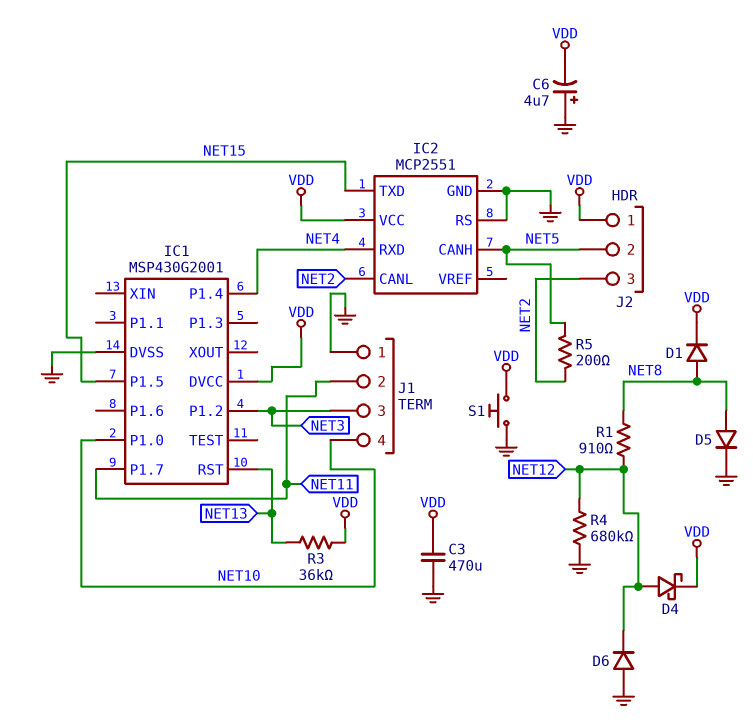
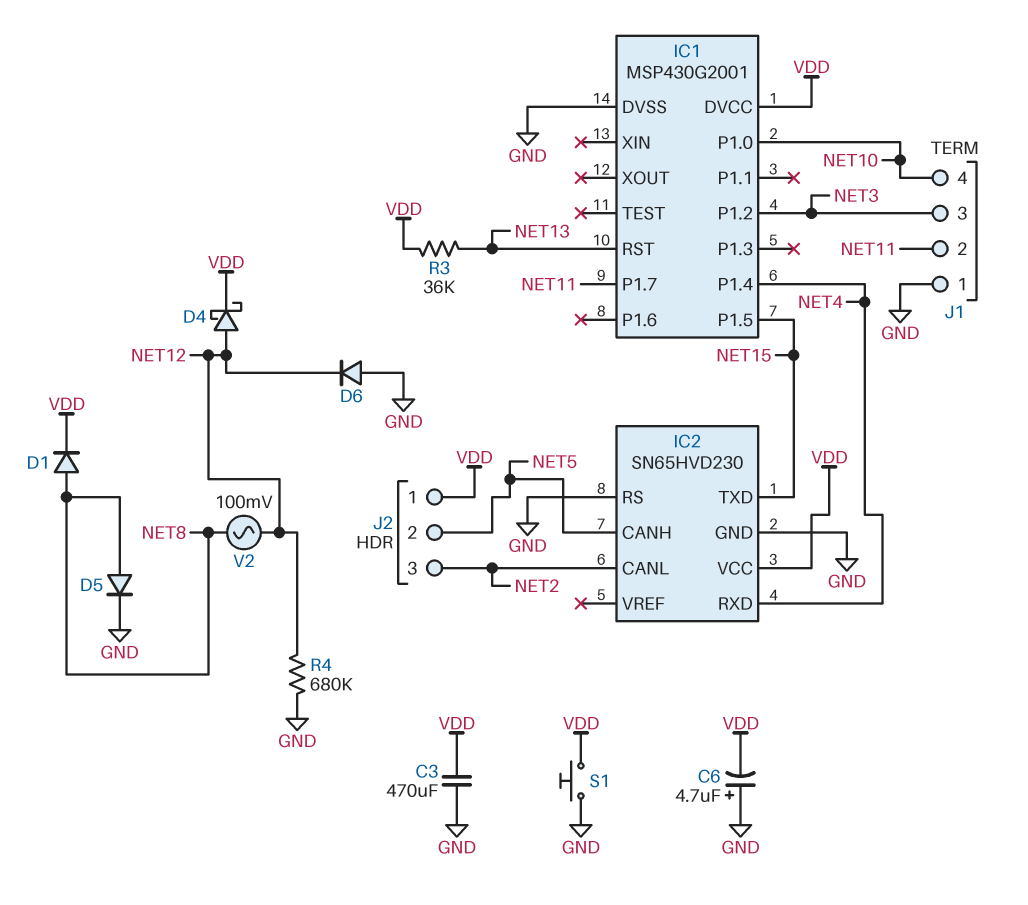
IC2: MCP2551 -> SN65HVD230
R1: 910 (NET8, NET12) -> none
R5: 200 (NET2, NET5) -> none
V2: none -> AC 100mV (NET8, NET12)

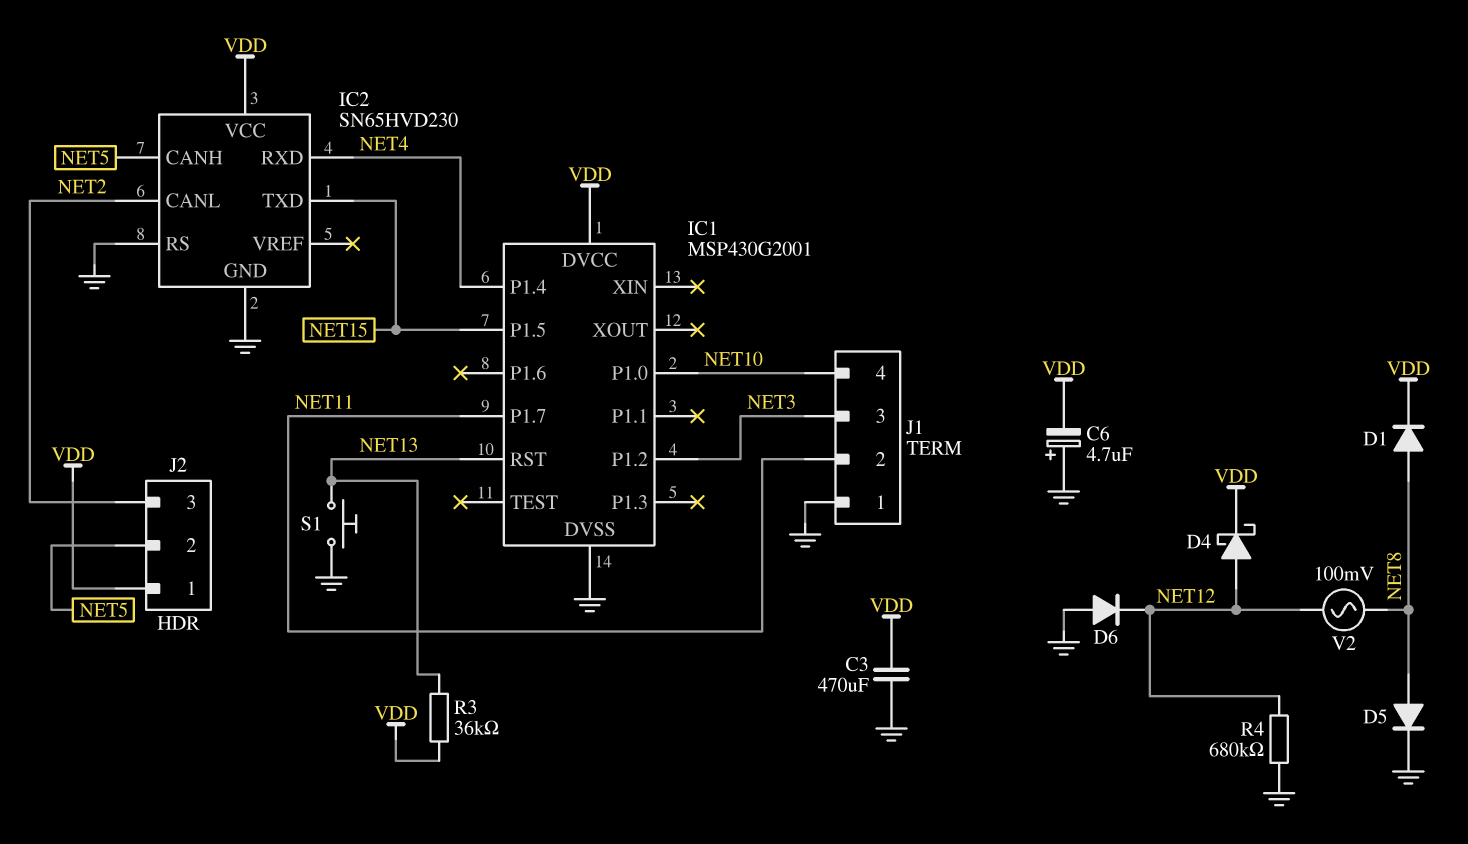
S1: button (GND, VDD) -> button (GND, NET13)

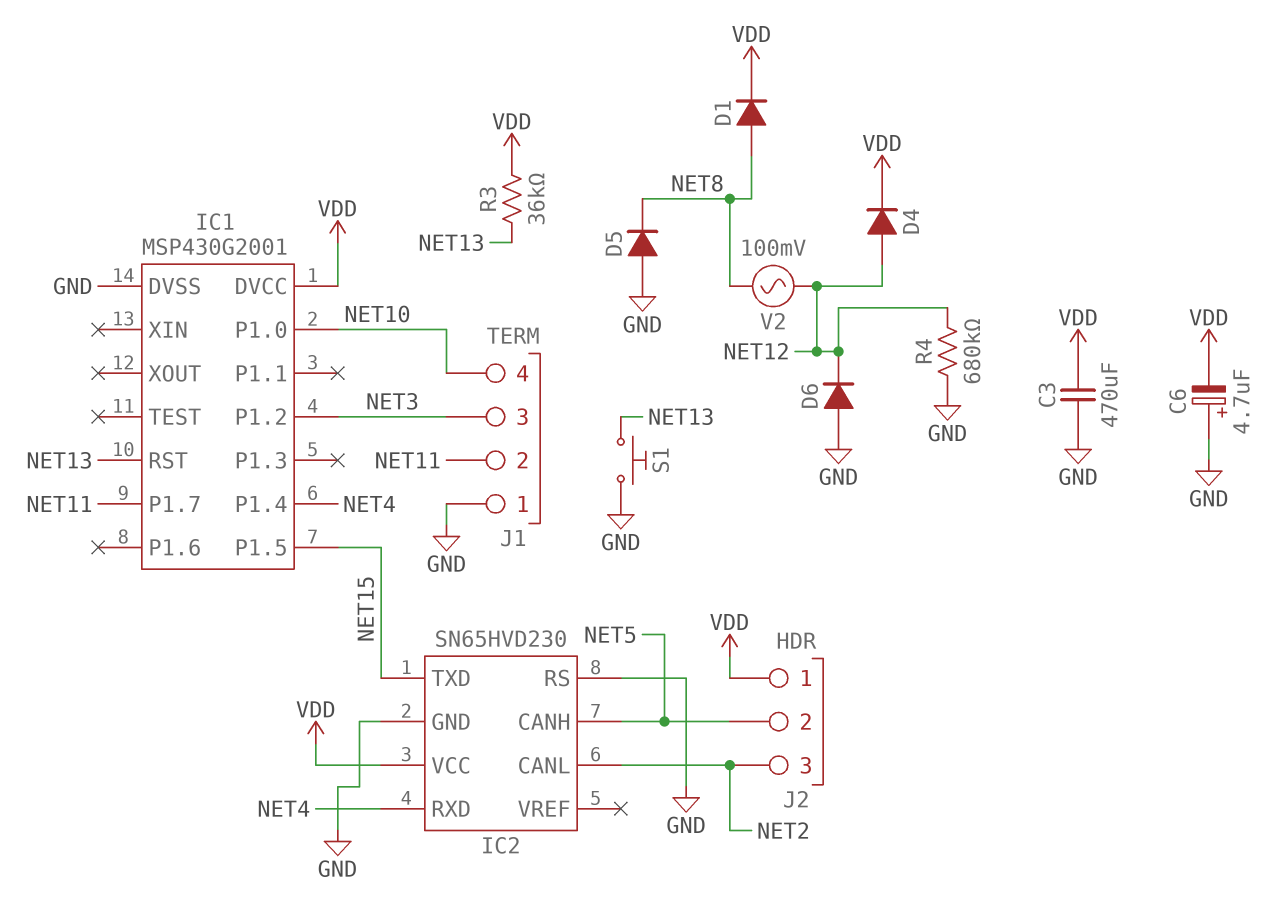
D4: schottky (A NET12, K VDD) -> diode (A NET12, K VDD)
D5: diode (A NET8, K GND) -> diode (A GND, K NET8)

